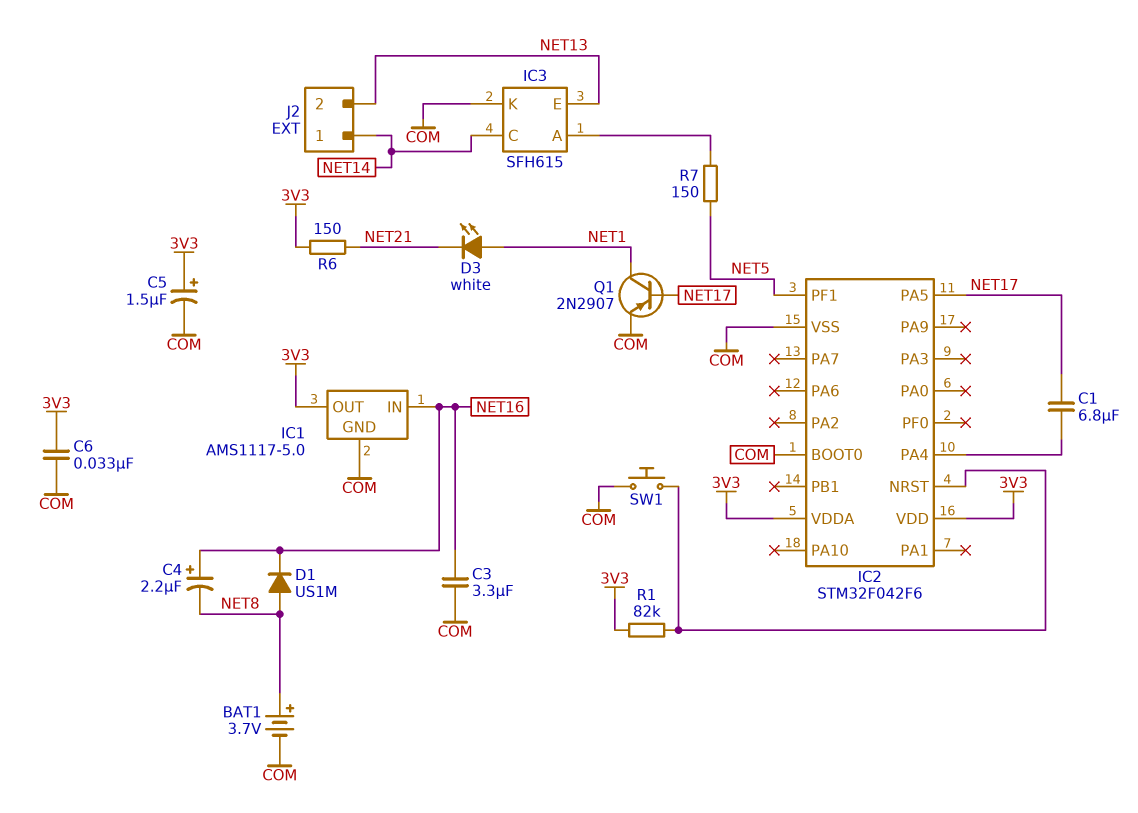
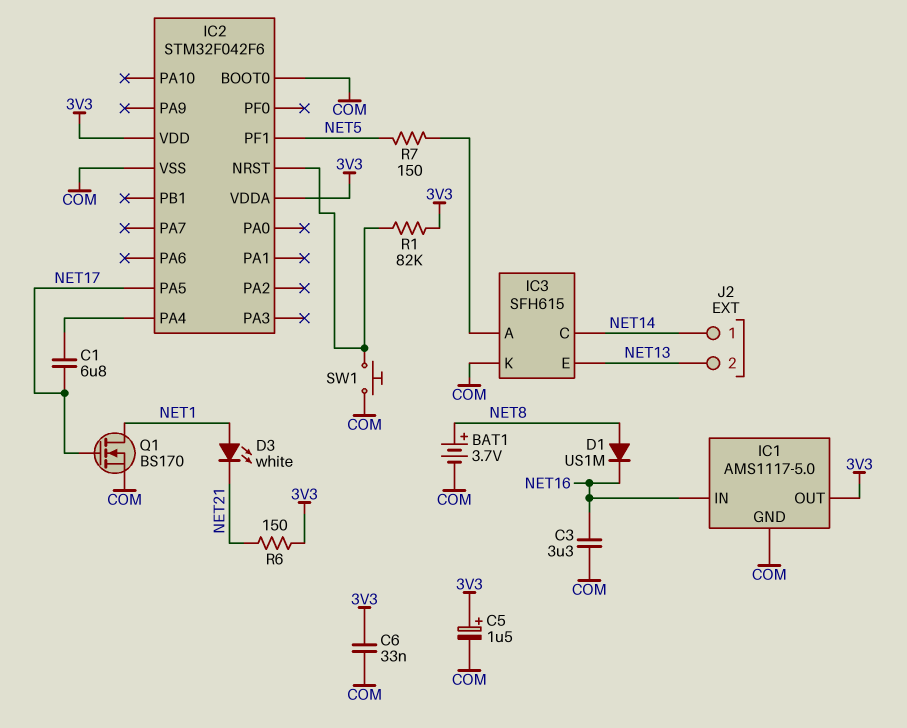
C4: 2.2uF (plus NET16, minus NET8) -> none
Q1: PNP 2N2907 (B NET17, C NET1, E COM) -> NMOS BS170 (G NET17, D NET1, S COM)

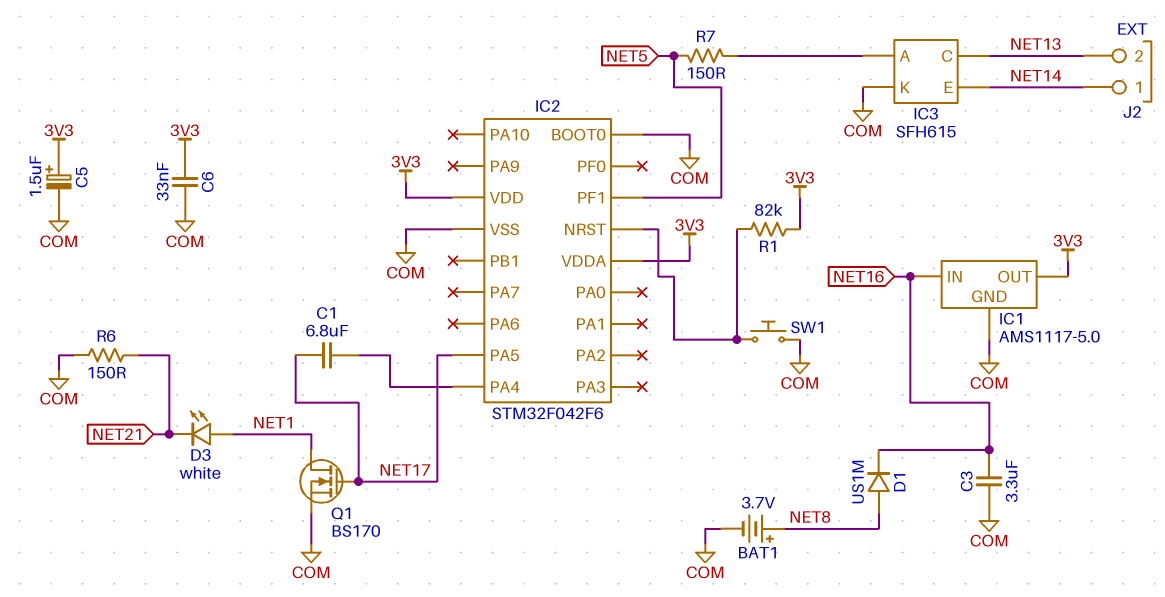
IC3 pin C: NET14 -> NET13
IC3 pin E: NET13 -> NET14
R6: 150 (3V3, NET21) -> 150 (COM, NET21)

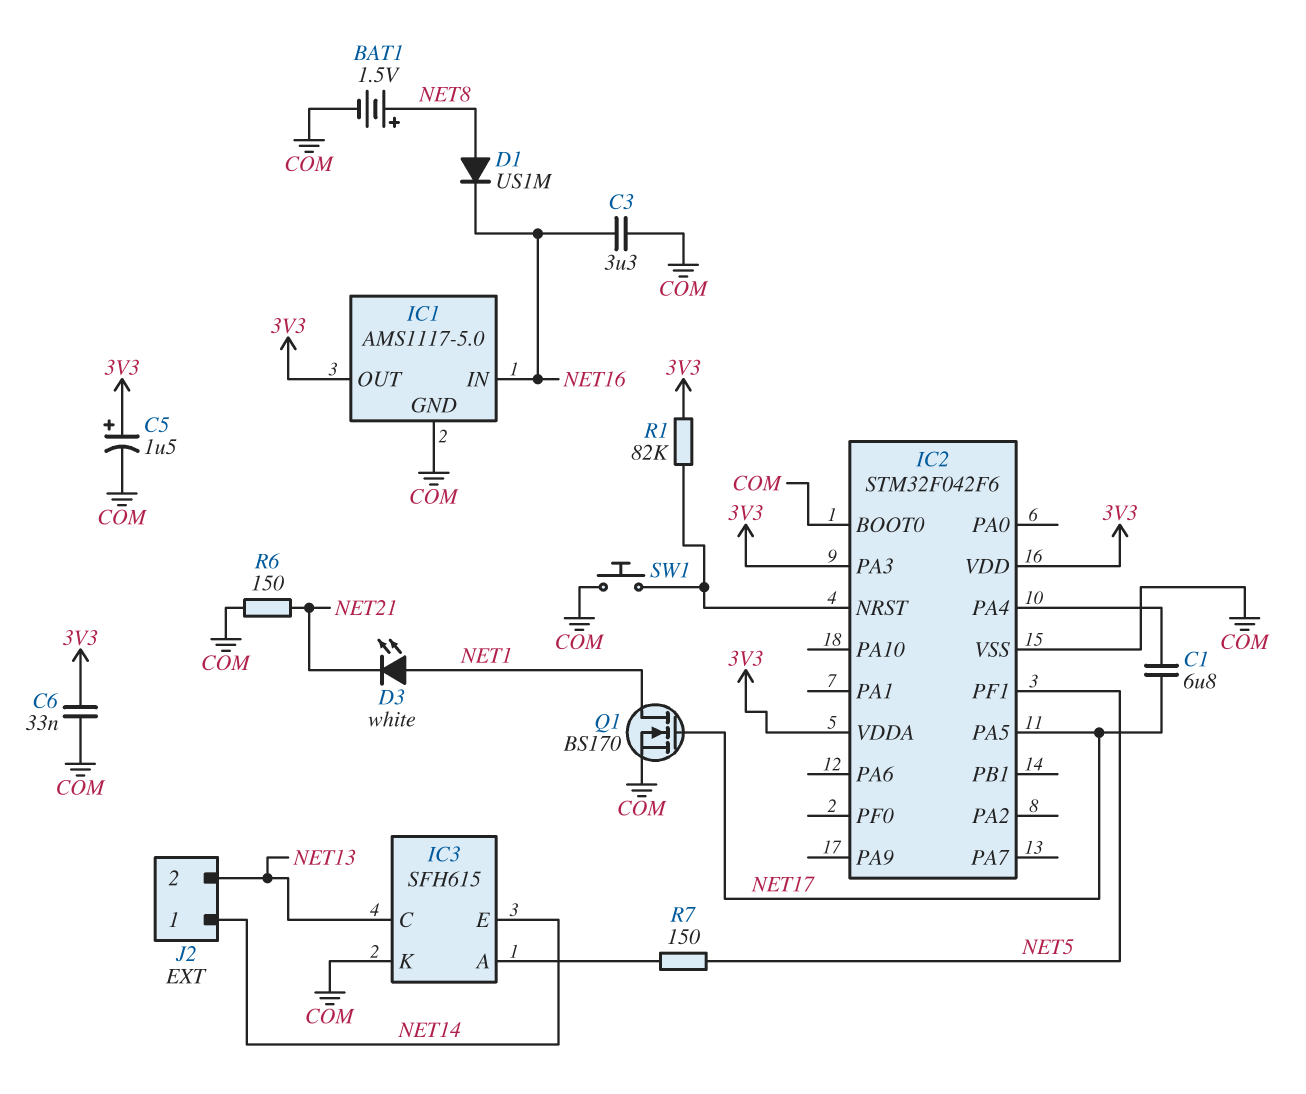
BAT1: 3.7V (plus NET8, minus COM) -> 1.5V (plus NET8, minus COM)
IC2 pin PA3: none -> 3V3

